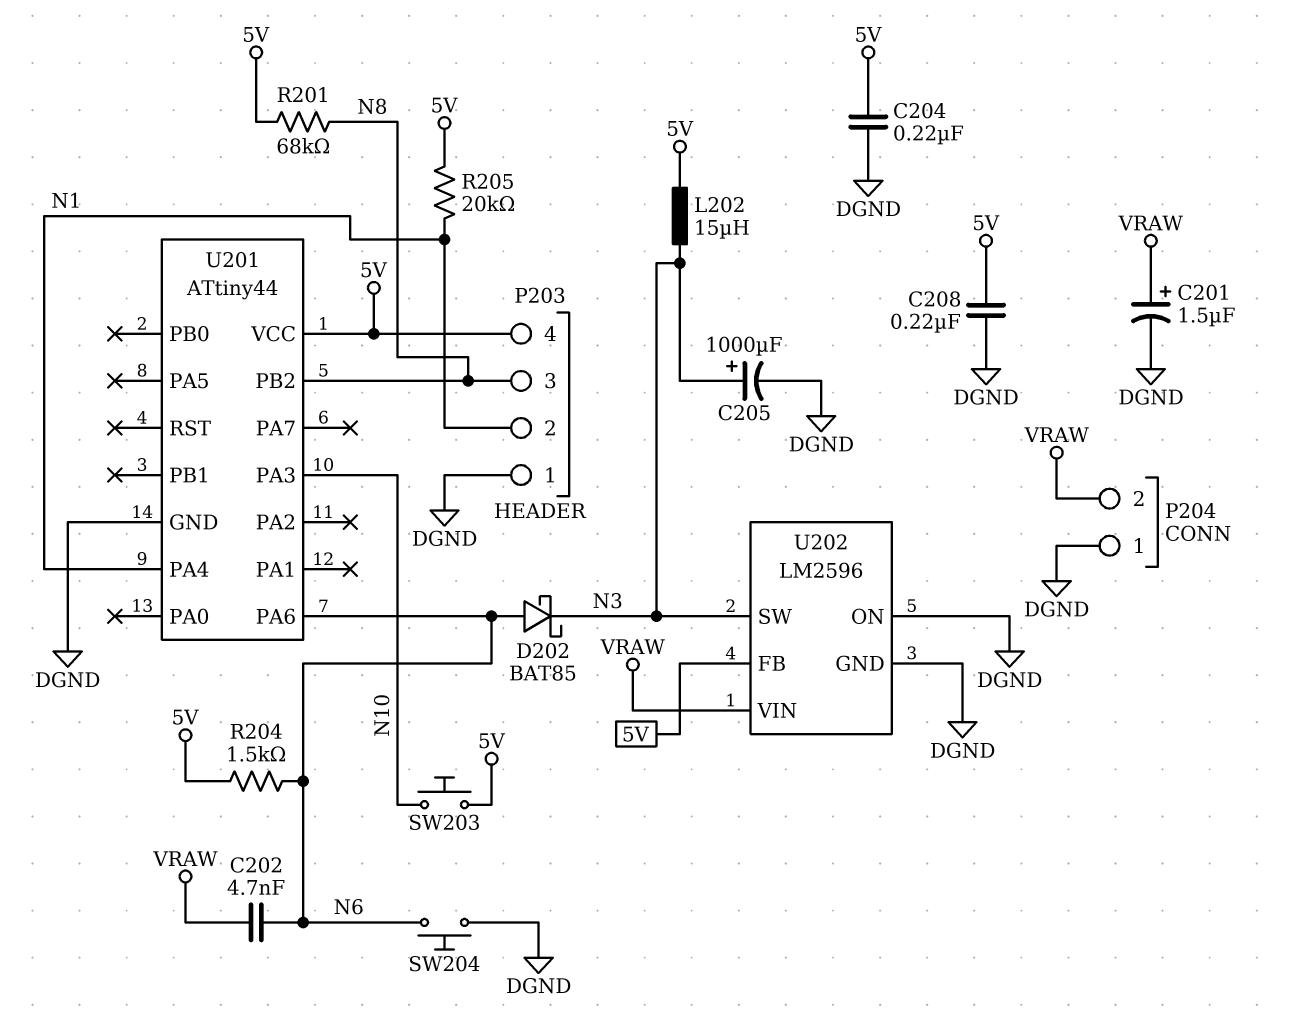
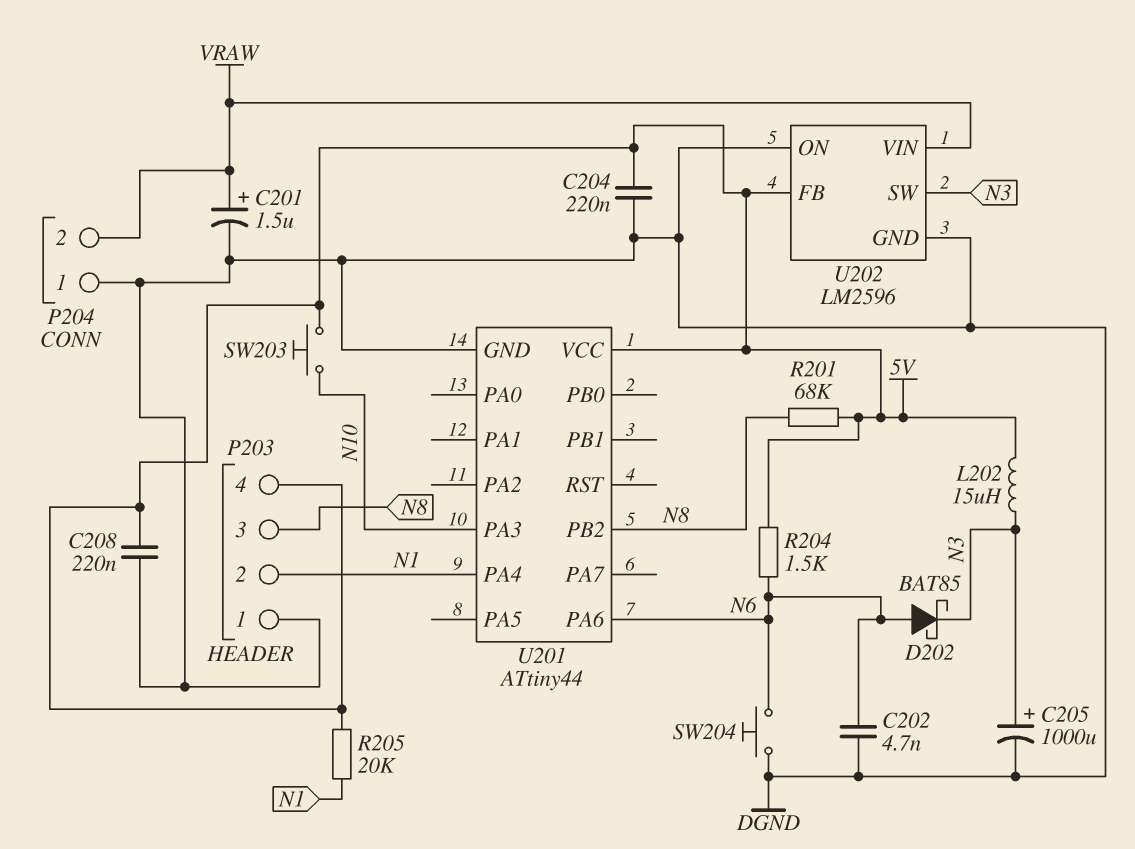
C202: 4.7nF (N6, VRAW) -> 4.7nF (DGND, N6)

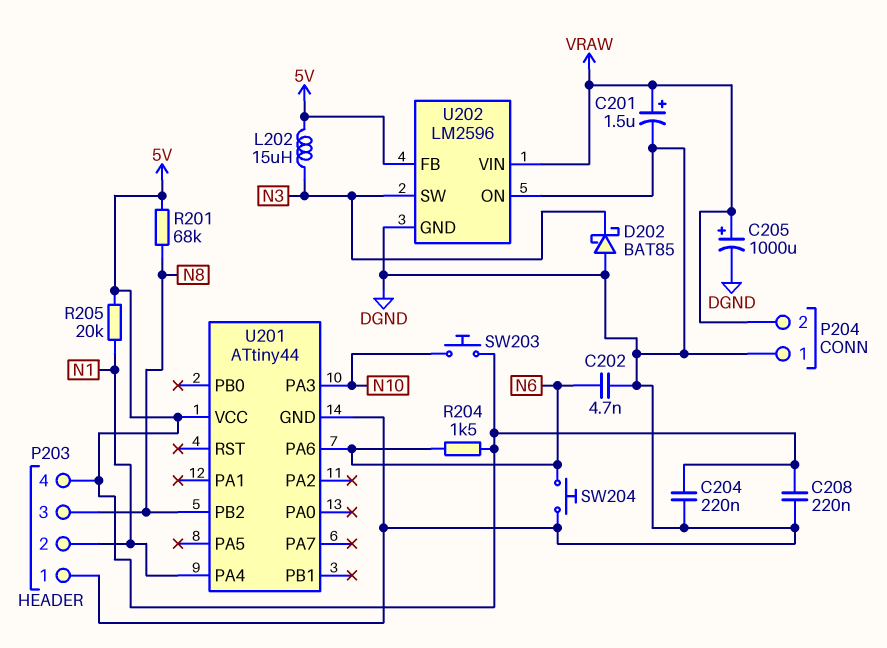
C205: 1000uF (plus N3, minus DGND) -> 1000uF (plus VRAW, minus DGND)
D202: schottky BAT85 (A N6, K N3) -> schottky BAT85 (A DGND, K N3)

